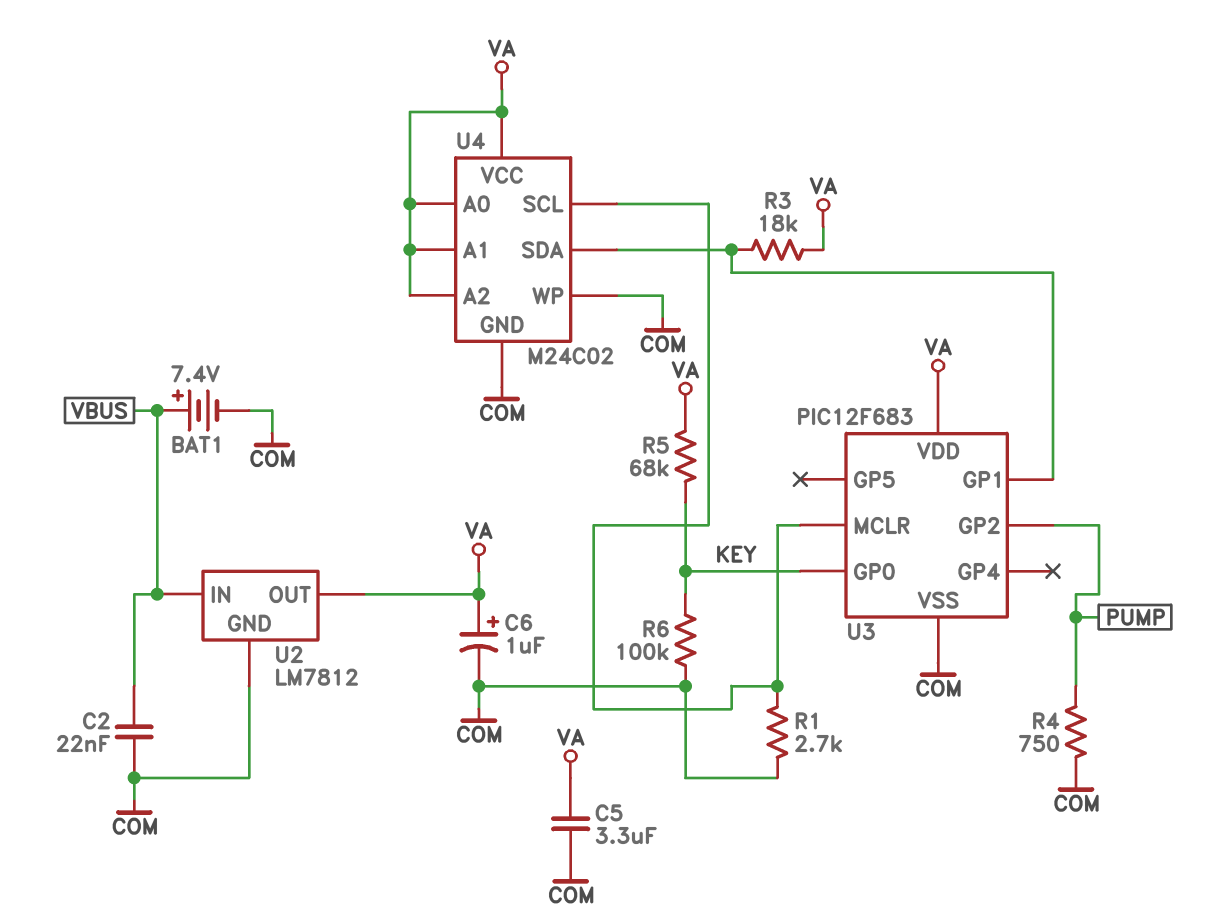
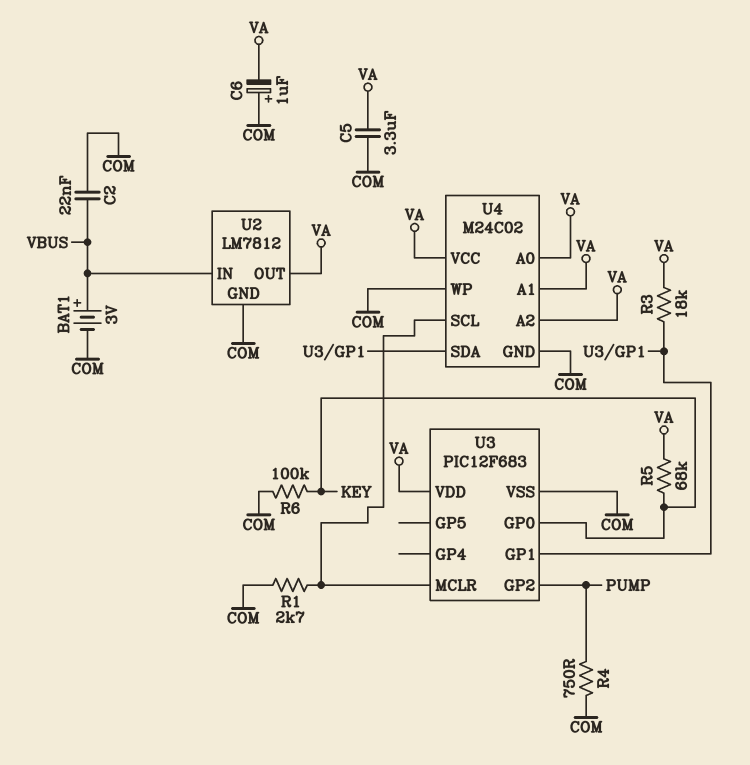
BAT1: 7.4V (plus VBUS, minus COM) -> 3V (plus VBUS, minus COM)
C6: 1uF (plus VA, minus COM) -> 1uF (plus COM, minus VA)

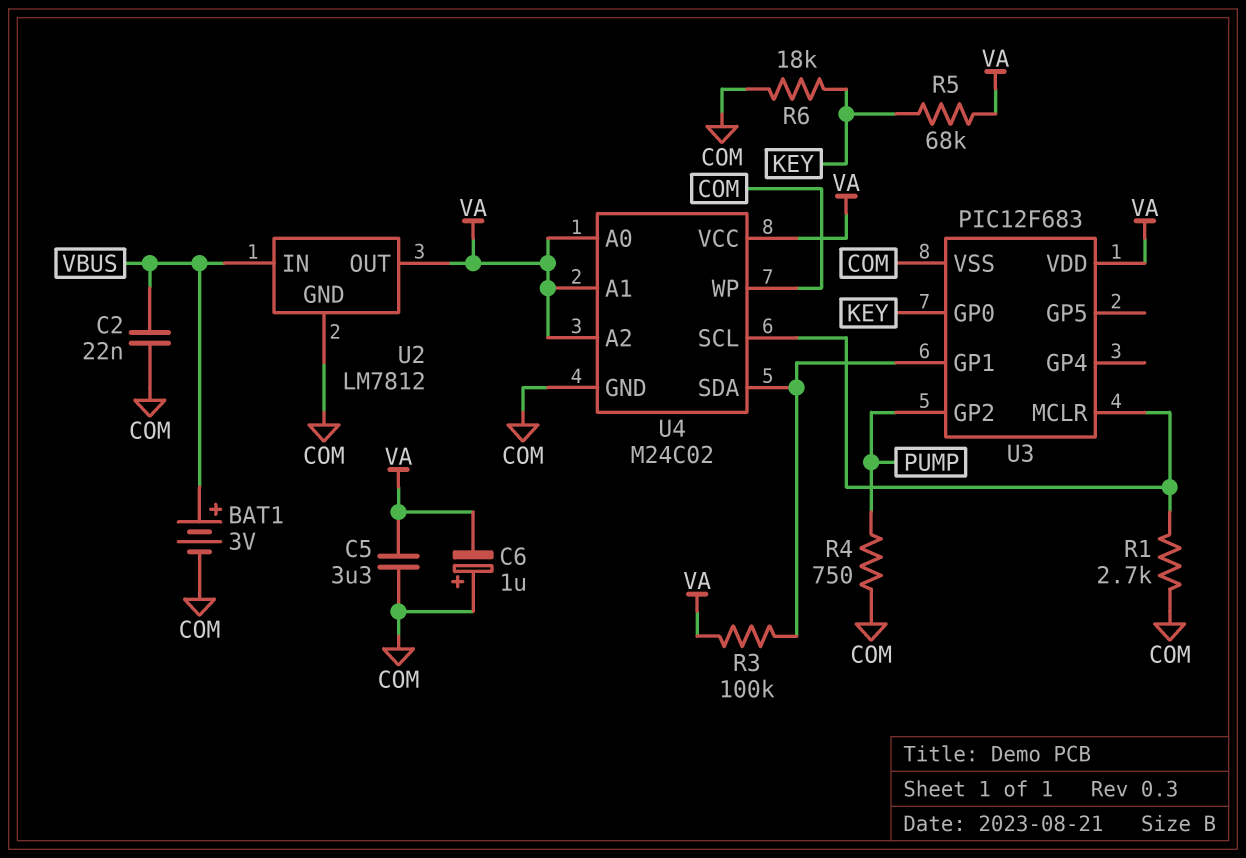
R3: 18k (U3/GP1, VA) -> 100k (U3/GP1, VA)
R6: 100k (COM, KEY) -> 18k (COM, KEY)

